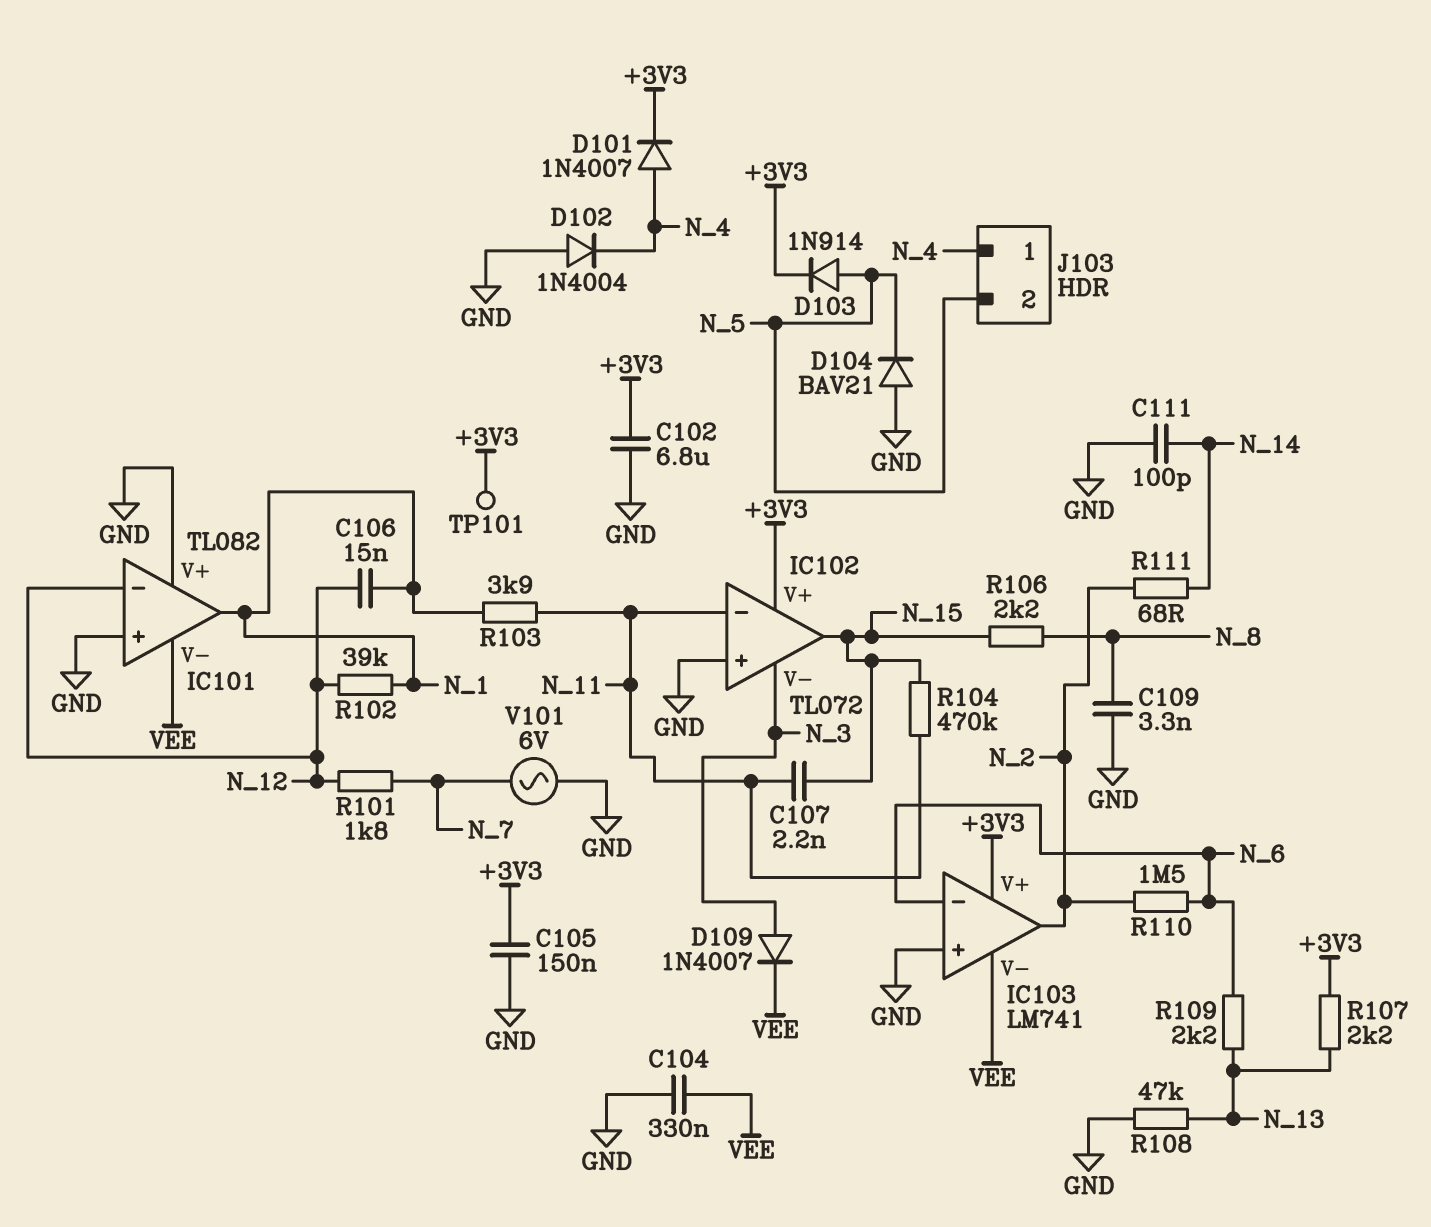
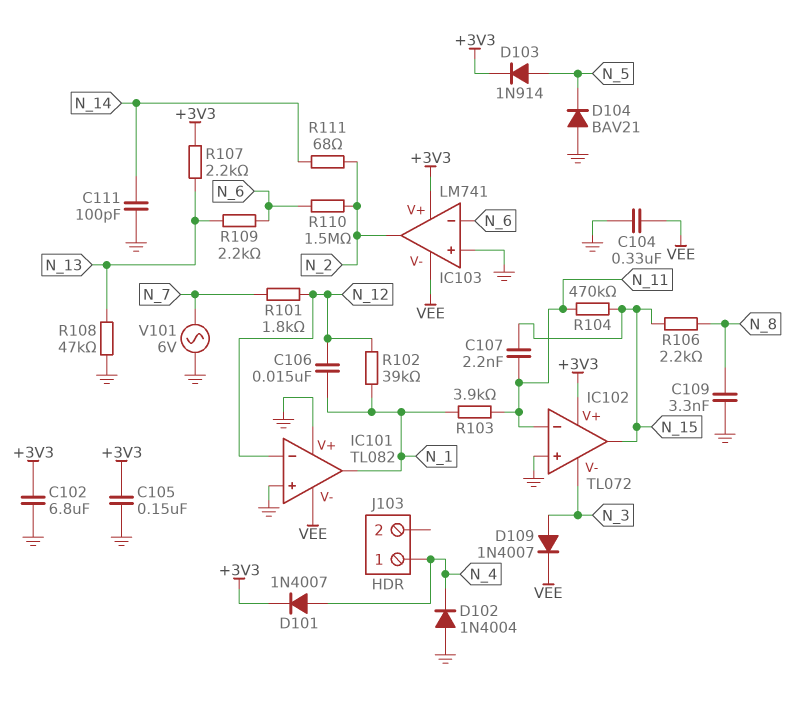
J103 pin 2: N_5 -> none
TP101: test point (+3V3) -> none

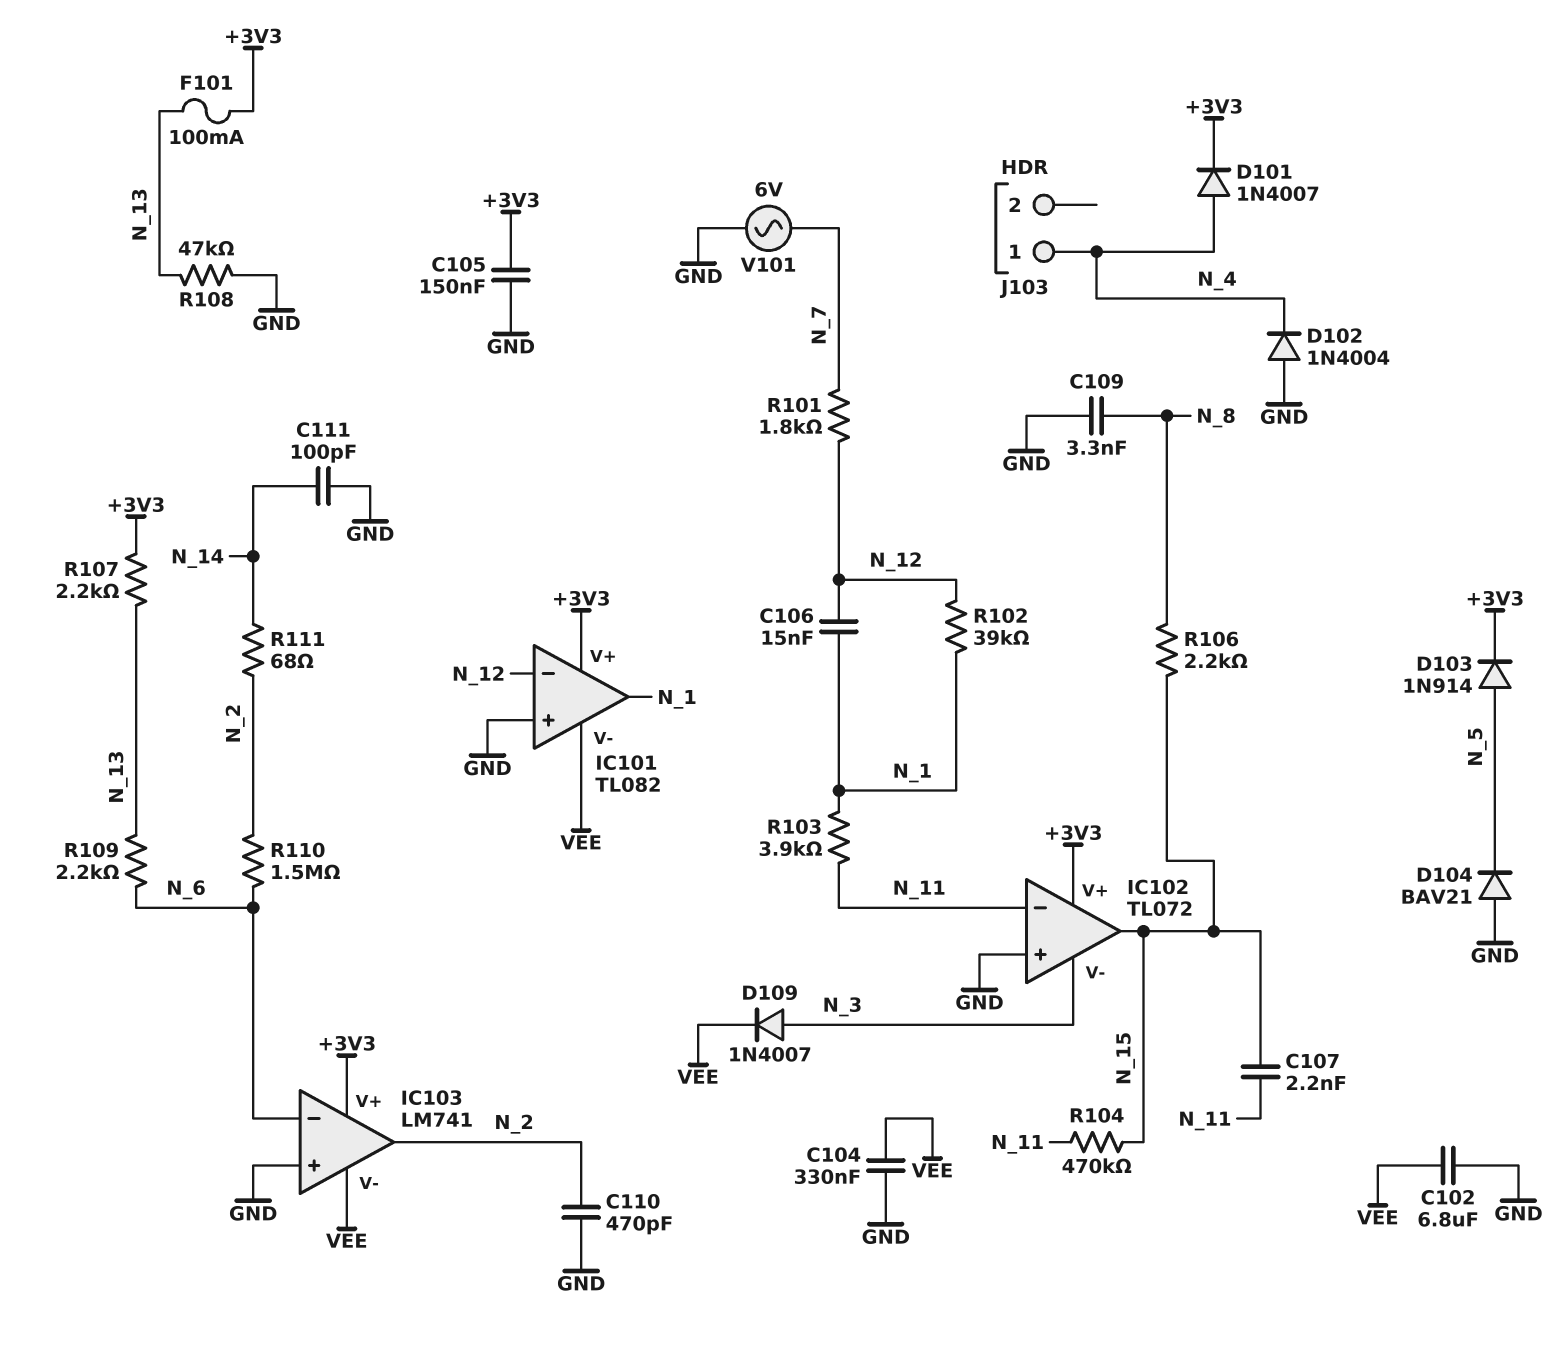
C102: 6.8uF (+3V3, GND) -> 6.8uF (GND, VEE)
C110: none -> 470pF (GND, N_2)
F101: none -> 100mA (+3V3, N_13)
IC101 pin V+: GND -> +3V3

